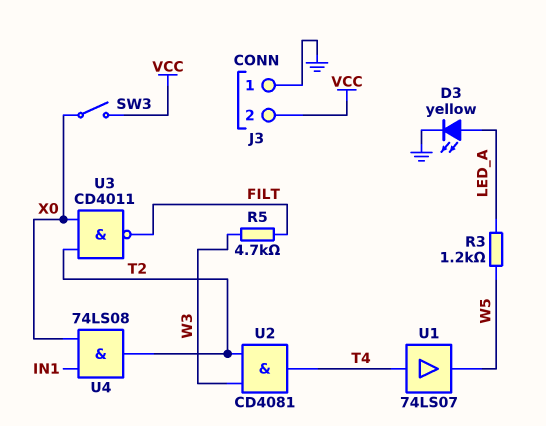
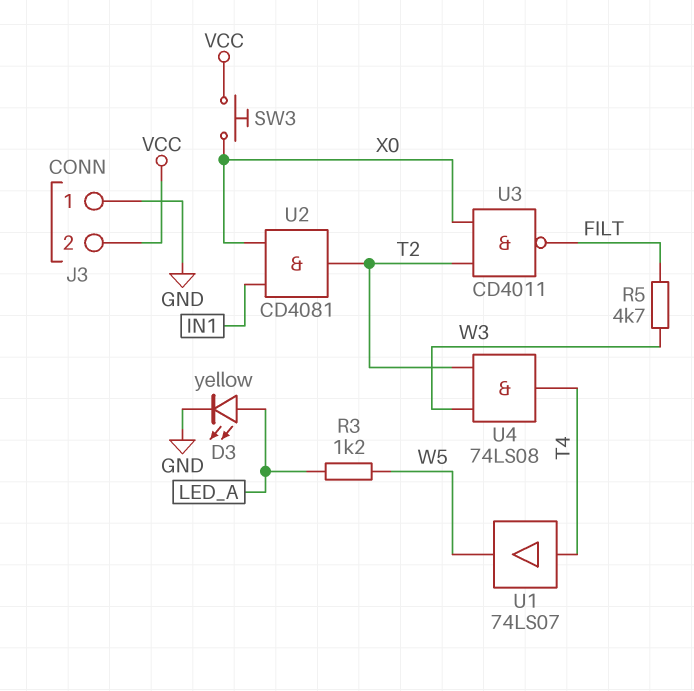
SW3: switch (VCC, X0) -> button (VCC, X0)
U2: AND CD4081 (in T2, in W3, out T4) -> AND CD4081 (in IN1, in X0, out T2)
U4: AND 74LS08 (in IN1, in X0, out T2) -> AND 74LS08 (in T2, in W3, out T4)

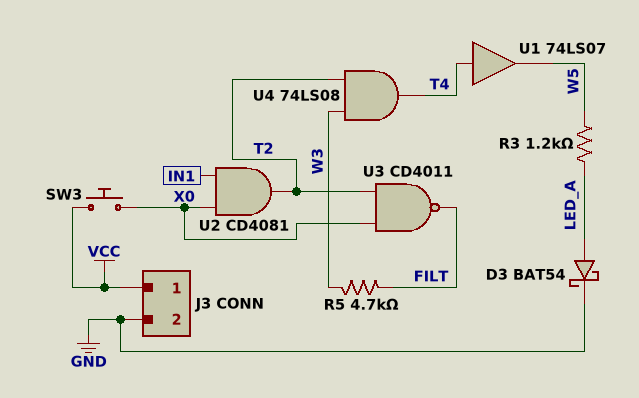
D3: LED yellow (A LED_A, K GND) -> schottky BAT54 (A LED_A, K GND)
J3 pin 1: GND -> VCC
J3 pin 2: VCC -> GND

